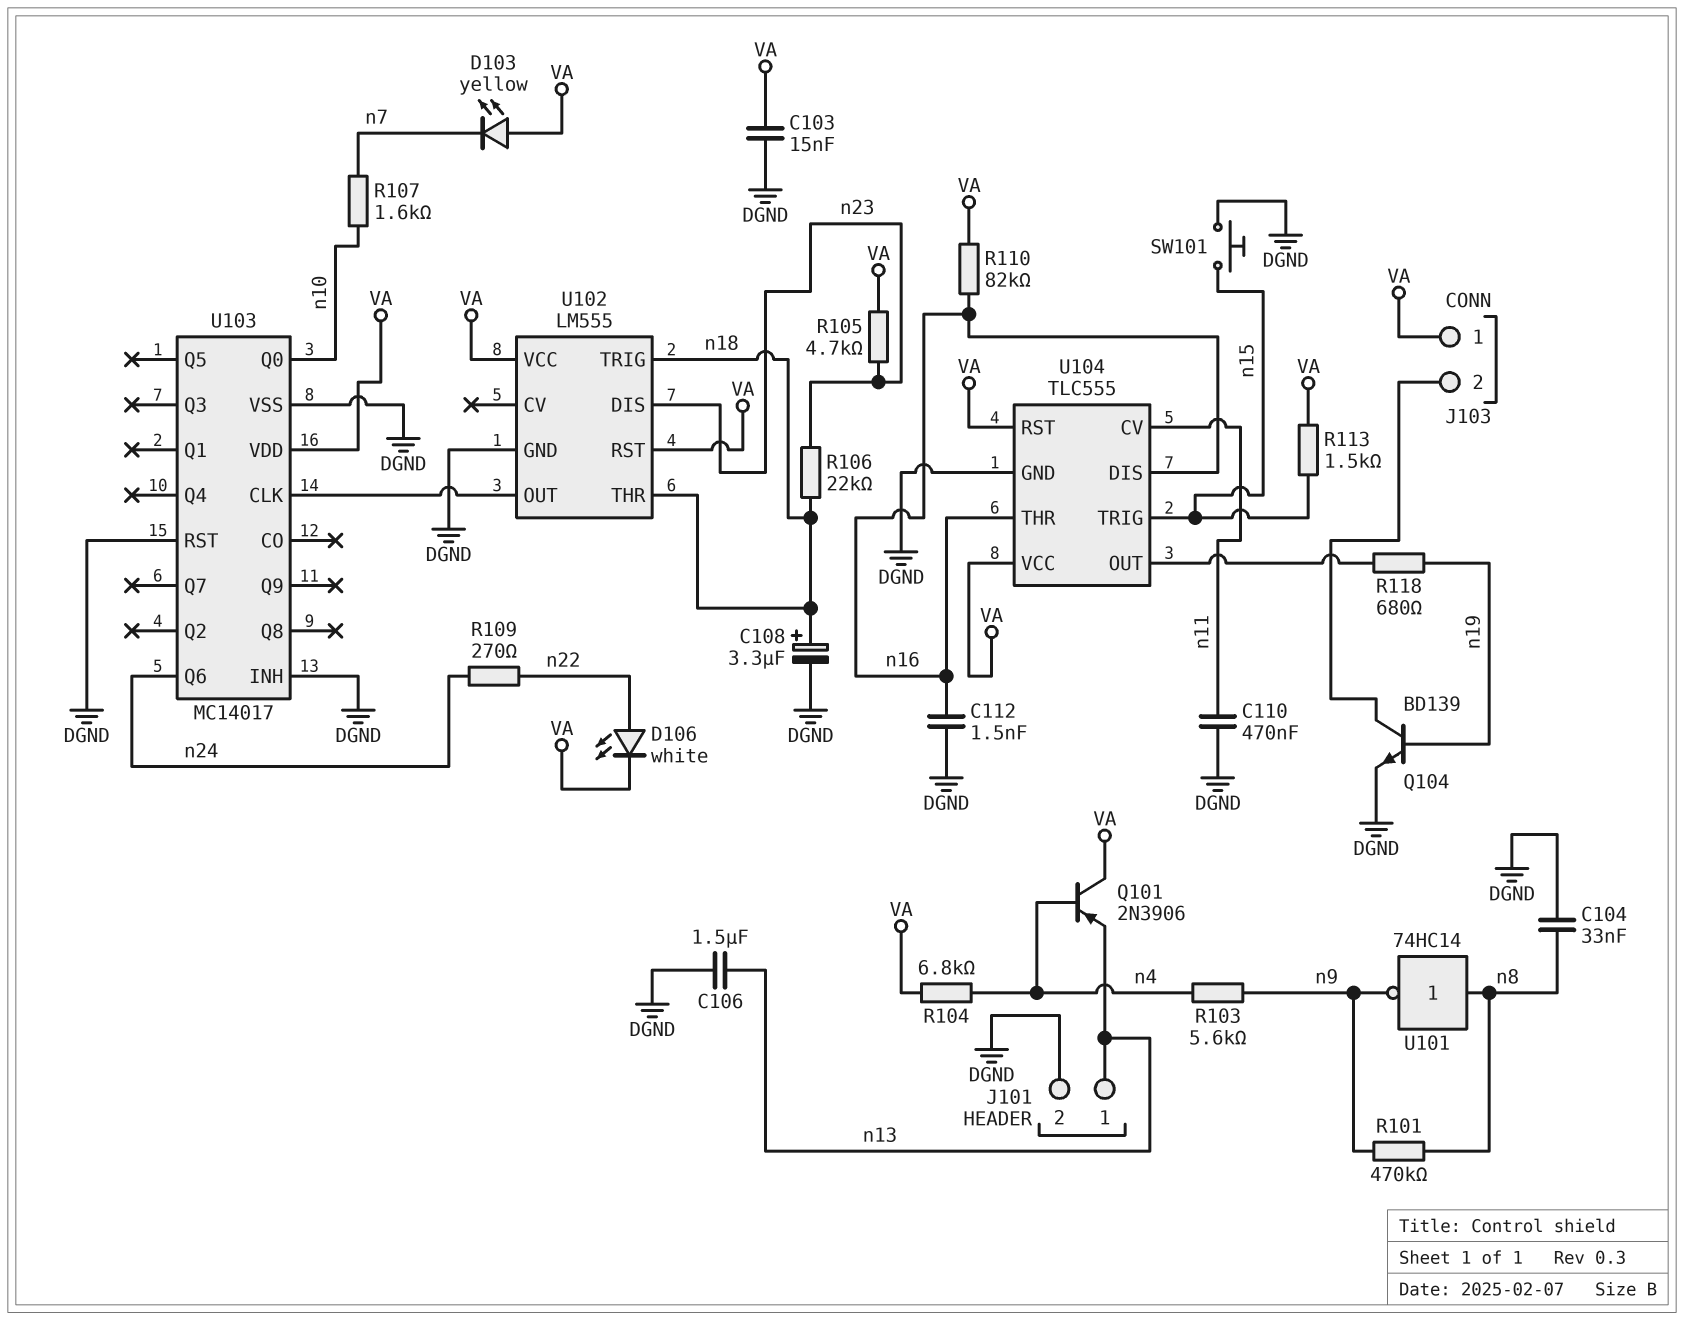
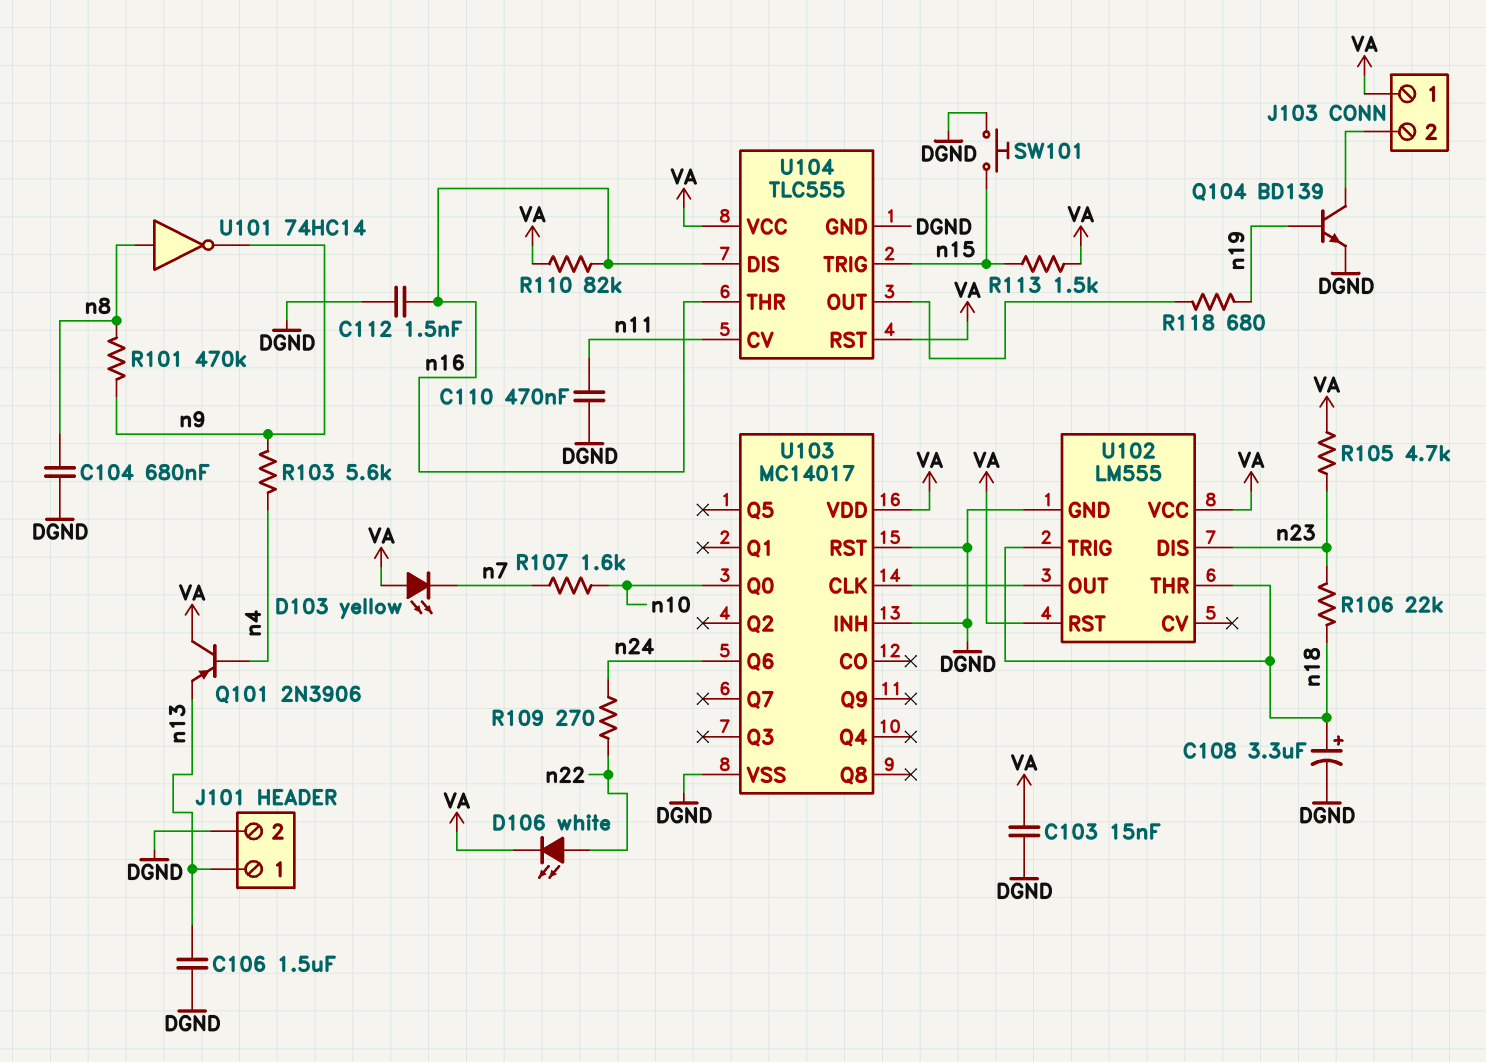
C104: 33nF (DGND, n8) -> 680nF (DGND, n8)
R104: 6.8k (VA, n4) -> none

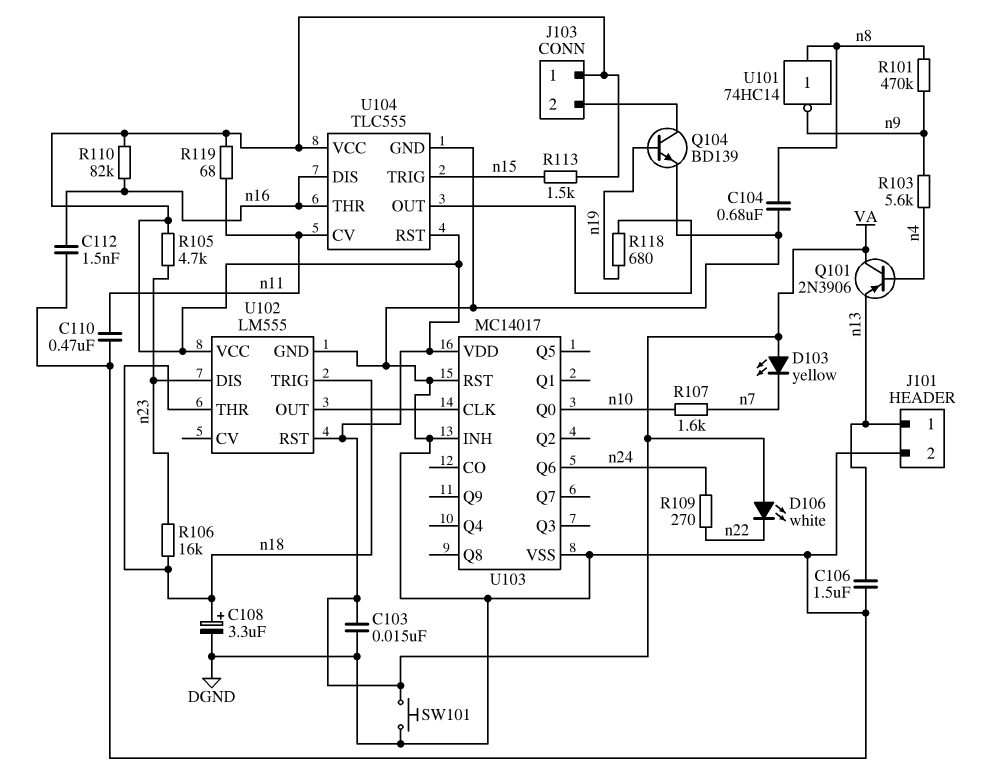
D106: LED white (A n22, K VA) -> LED white (A VA, K n22)
R106: 22k (n18, n23) -> 16k (n18, n23)
R119: none -> 68 (VA, n11)
SW101: button (DGND, n15) -> button (DGND, VA)

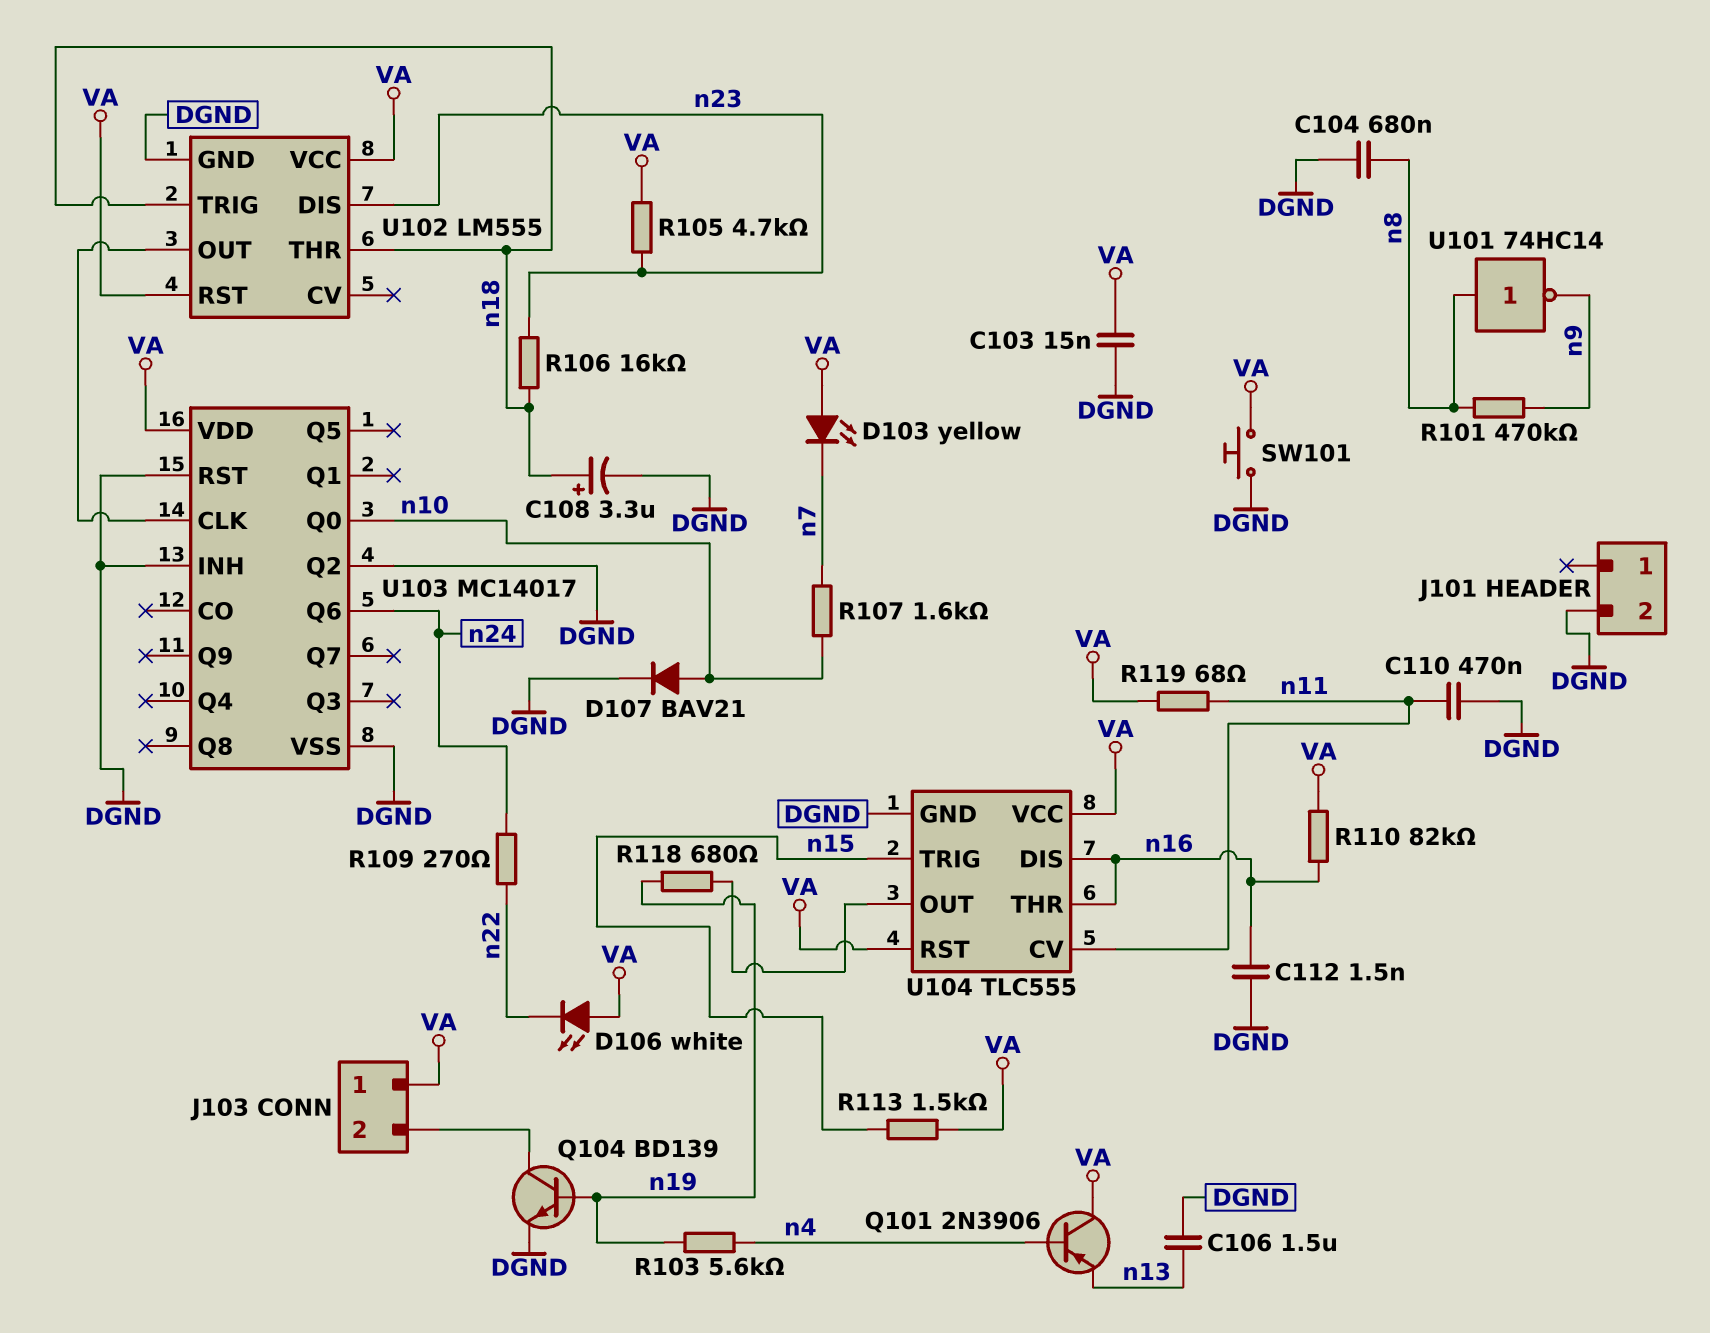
D107: none -> diode BAV21 (A n10, K DGND)
J101 pin 1: n13 -> none
R103: 5.6k (n4, n9) -> 5.6k (n4, n19)
U103 pin Q2: none -> DGND

